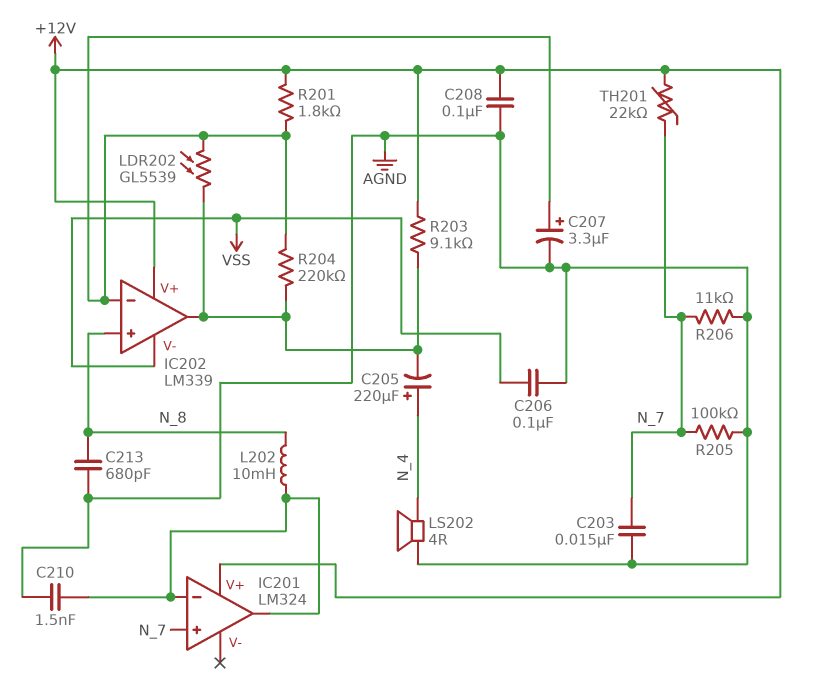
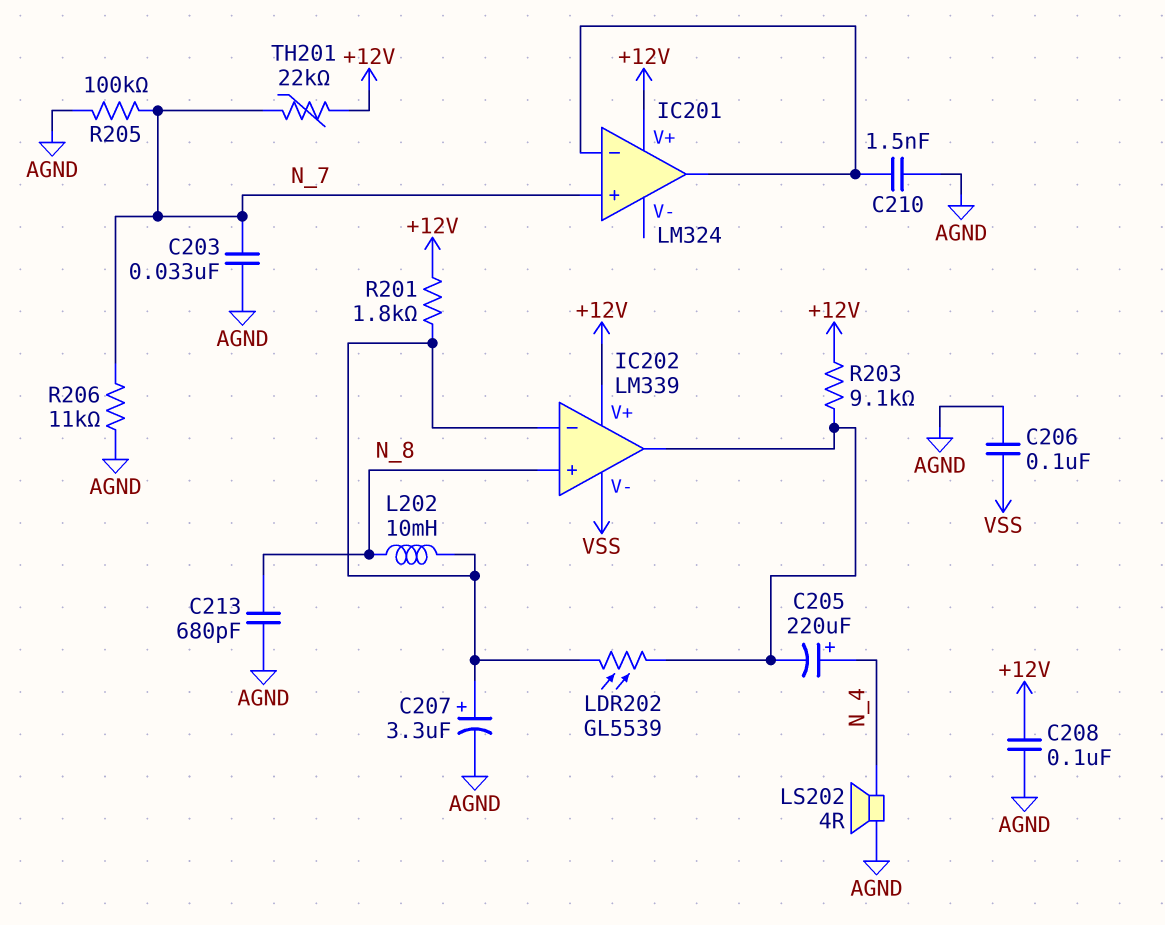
C203: 15nF (AGND, N_7) -> 33nF (AGND, N_7)
L202: 10mH (IC201/in-, N_8) -> 10mH (IC202/in-, N_8)
R204: 220k (IC202/in-, IC202/out) -> none

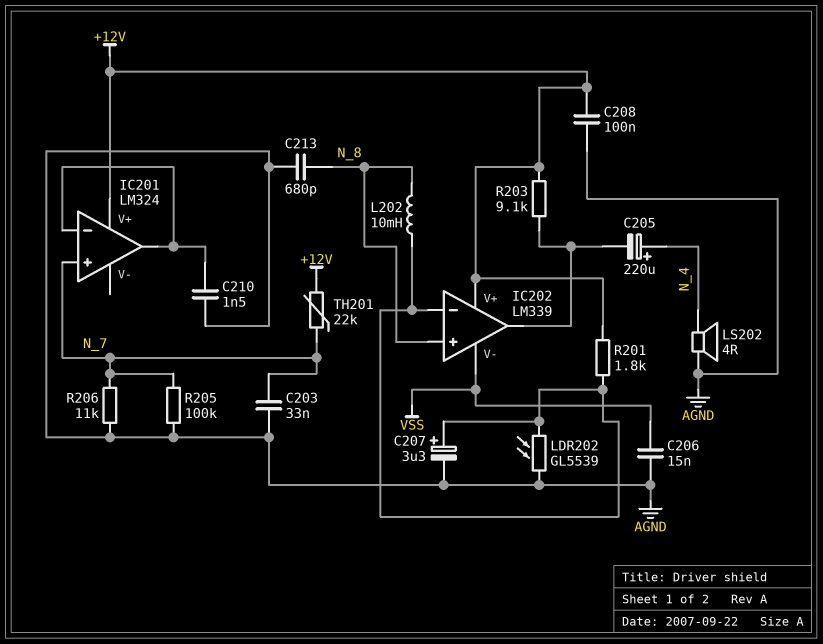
C206: 100nF (AGND, VSS) -> 15nF (AGND, VSS)
LDR202: GL5539 (IC202/in-, IC202/out) -> GL5539 (AGND, IC202/in-)

